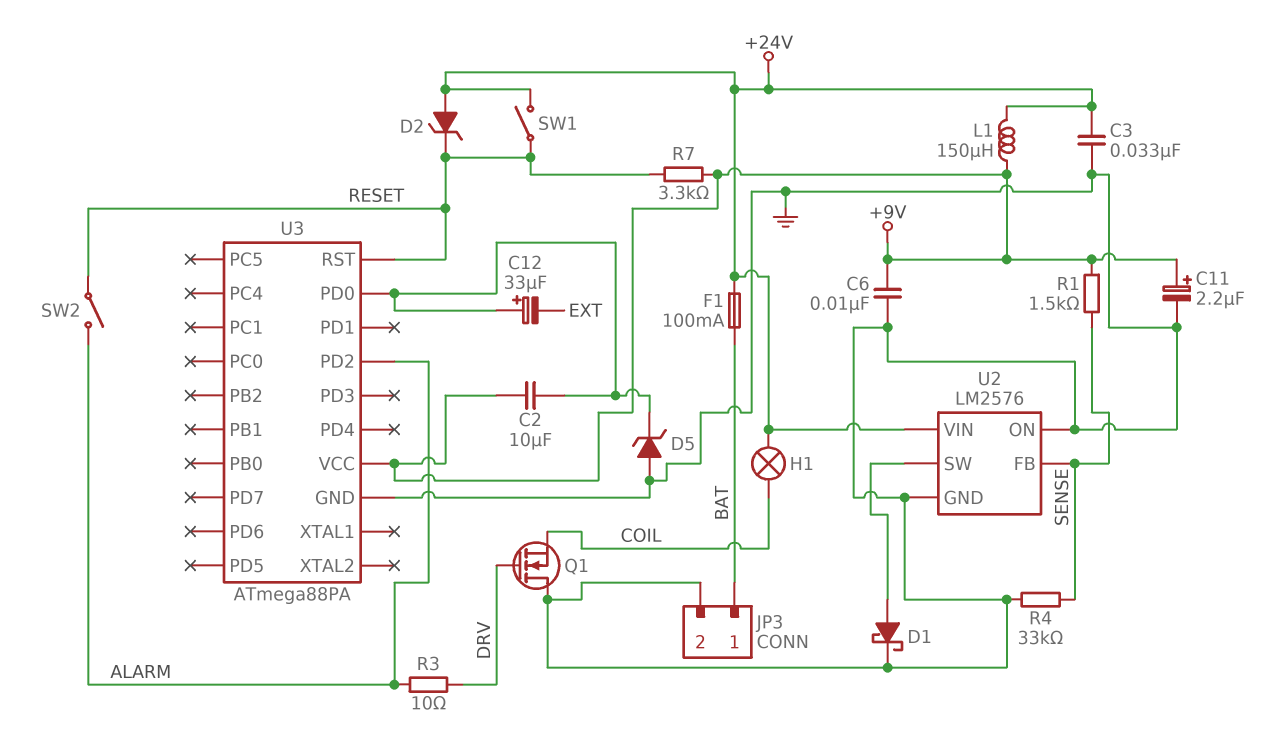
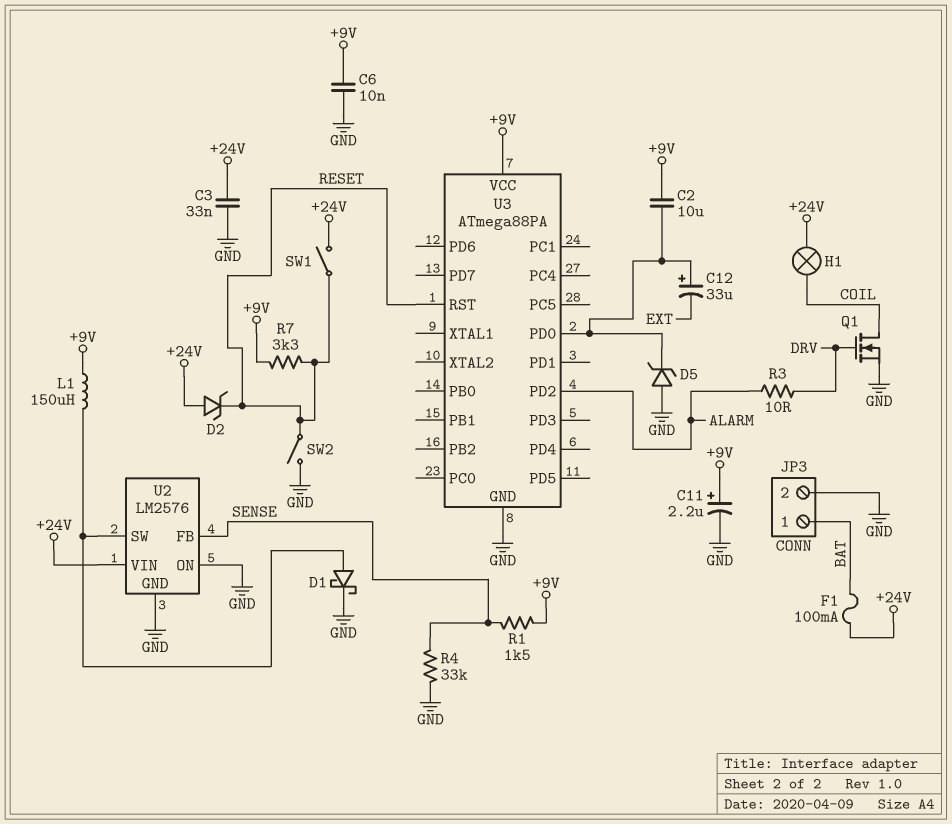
L1: 150uH (+9V, +24V) -> 150uH (+9V, U2/SW)
Q1: NMOS (G DRV, D GND, S COIL) -> NMOS (G DRV, D COIL, S GND)
SW2: switch (ALARM, RESET) -> switch (GND, RESET)

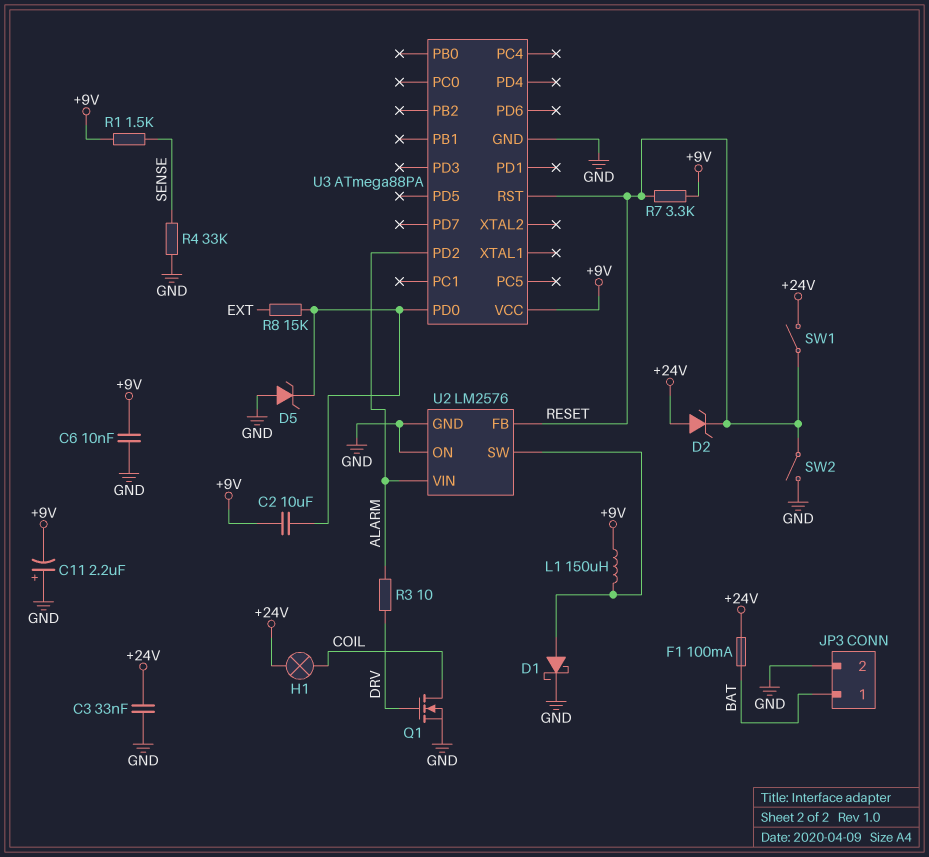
C11: 2.2uF (plus +9V, minus GND) -> 2.2uF (plus GND, minus +9V)
C12: 33uF (plus U3/PD0, minus EXT) -> none
R8: none -> 15k (EXT, U3/PD0)
U2 pin FB: SENSE -> RESET
U2 pin VIN: +24V -> ALARM

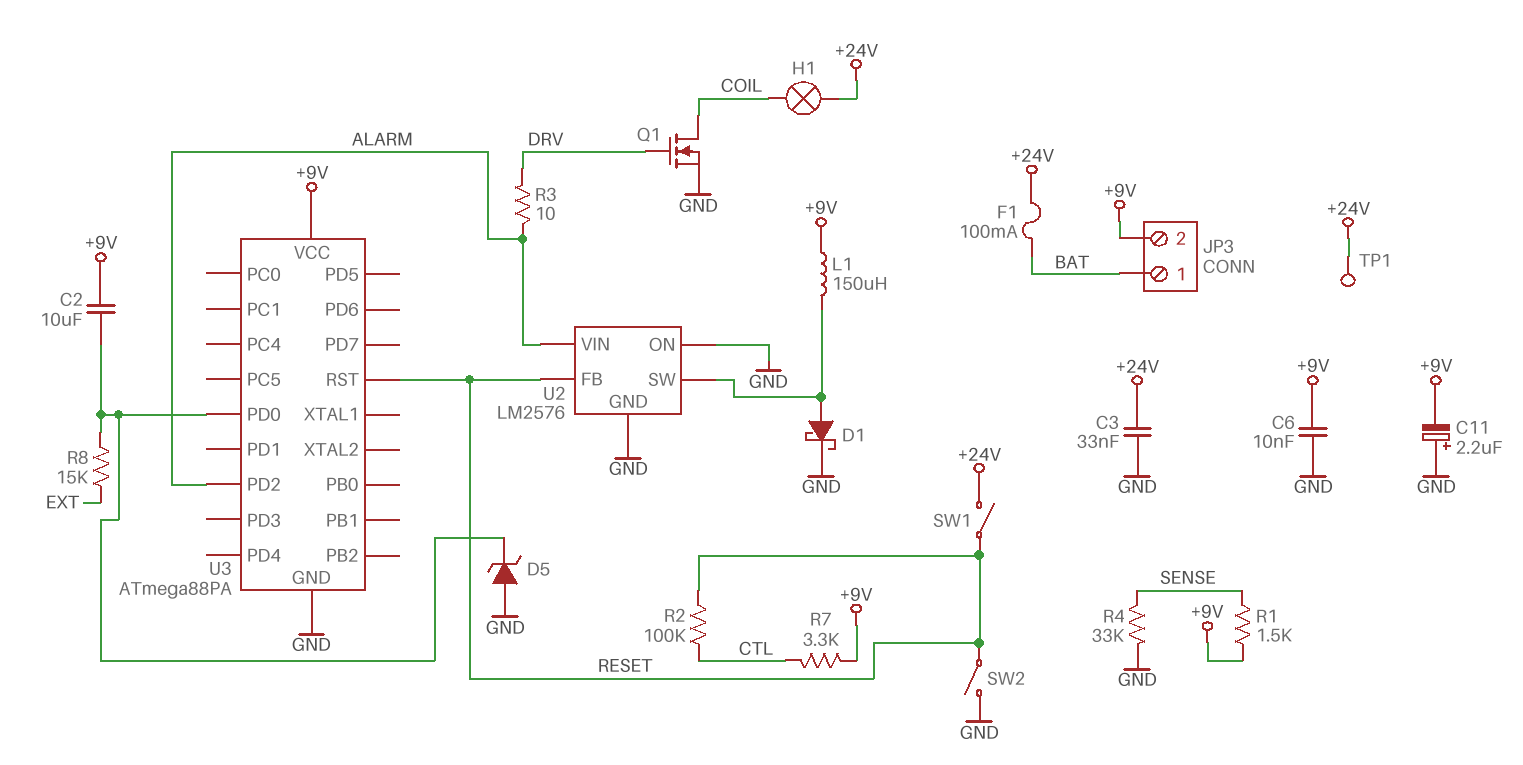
D2: zener (A +24V, K RESET) -> none
JP3 pin 2: GND -> +9V
R2: none -> 100k (CTL, RESET)
R7: 3.3k (+9V, RESET) -> 3.3k (+9V, CTL)
TP1: none -> test point (+24V)

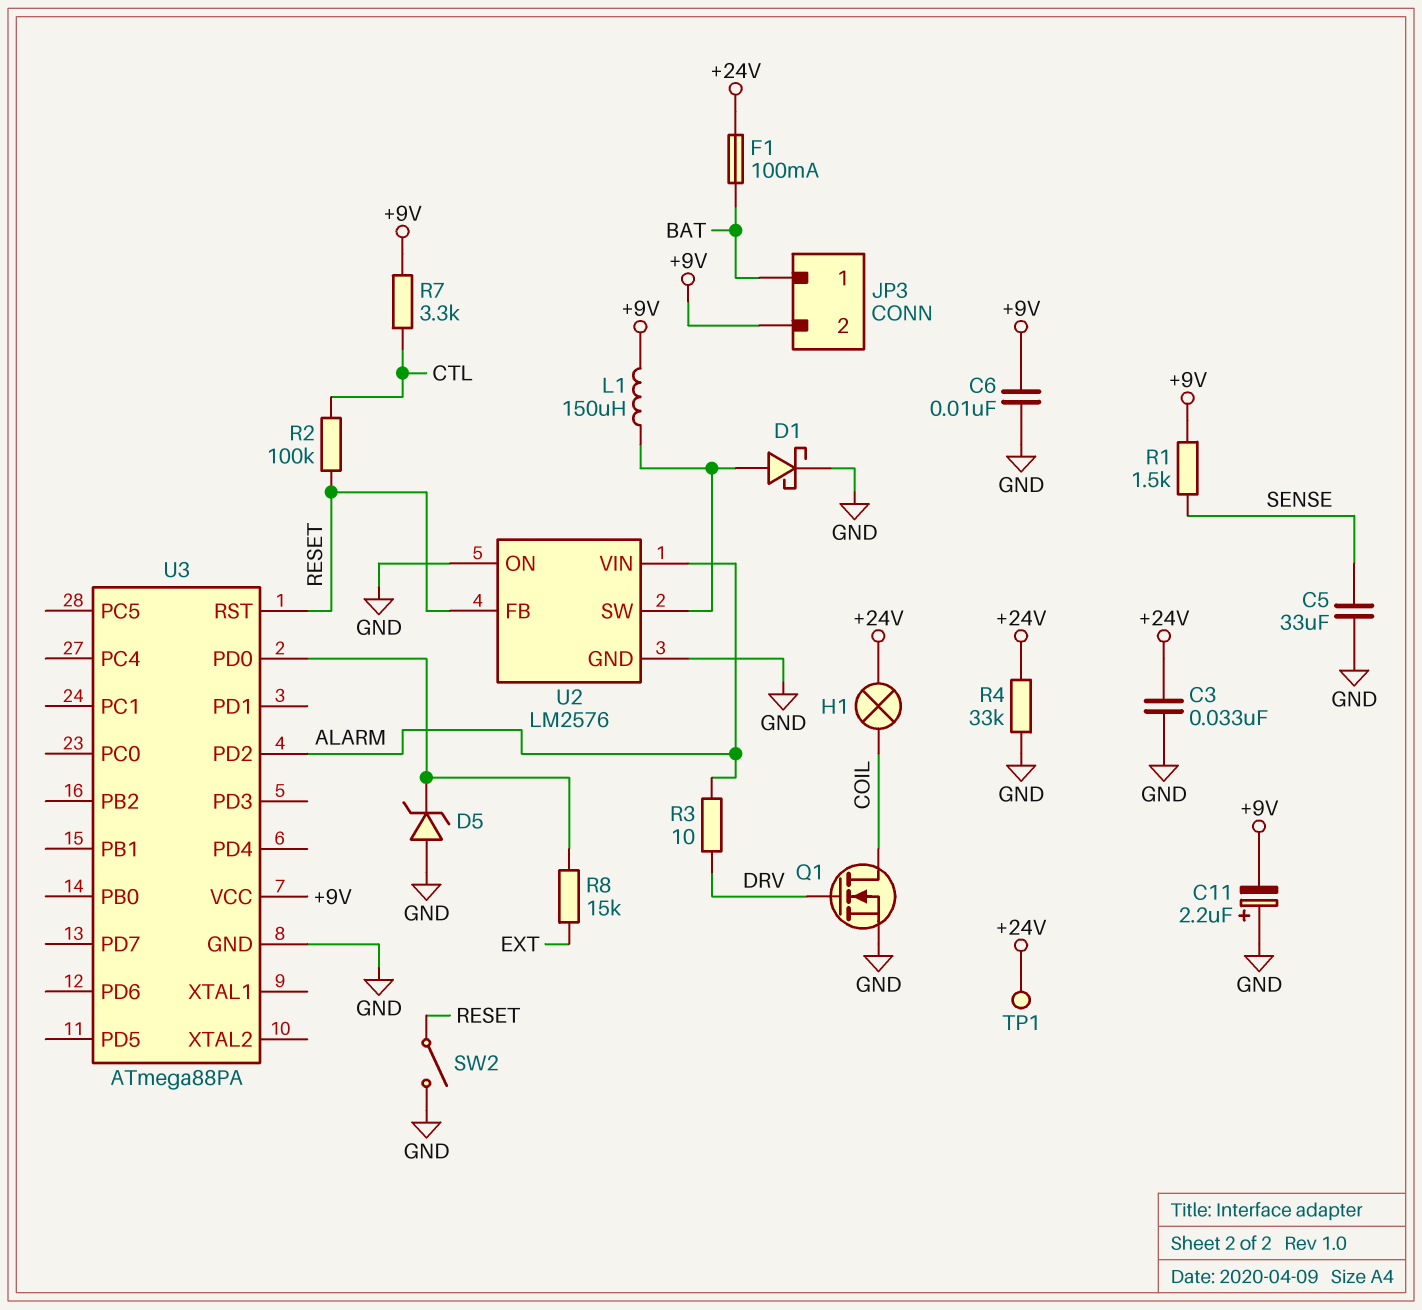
C2: 10uF (+9V, U3/PD0) -> none
C5: none -> 33uF (GND, SENSE)
R4: 33k (GND, SENSE) -> 33k (+24V, GND)
SW1: switch (+24V, RESET) -> none

